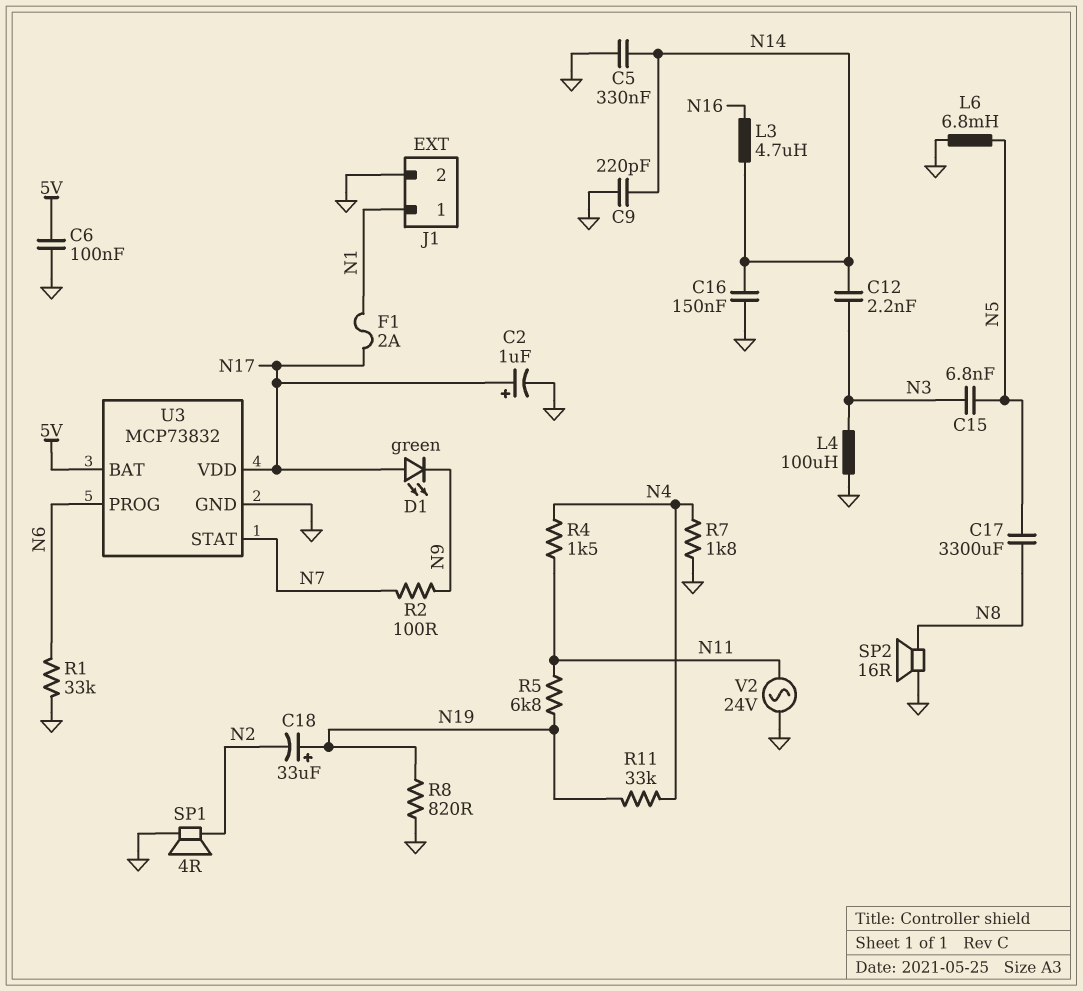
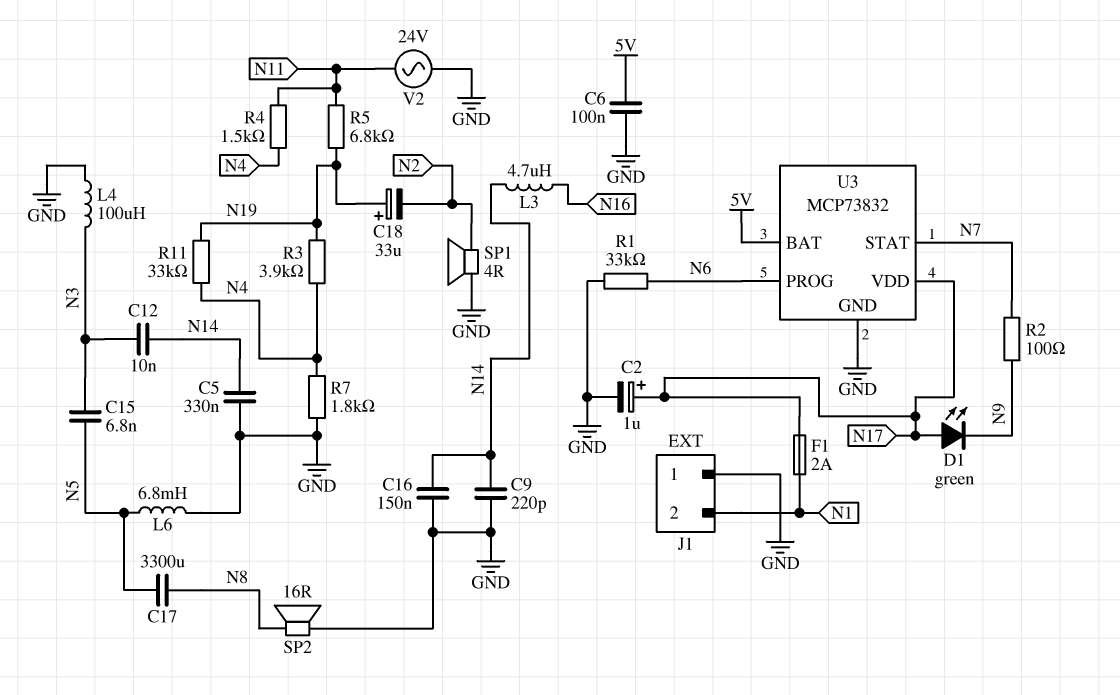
C12: 2.2nF (N3, N14) -> 10nF (N3, N14)
J1 pin 1: N1 -> GND
J1 pin 2: GND -> N1
R3: none -> 3.9k (N4, N19)
R8: 820 (GND, N19) -> none

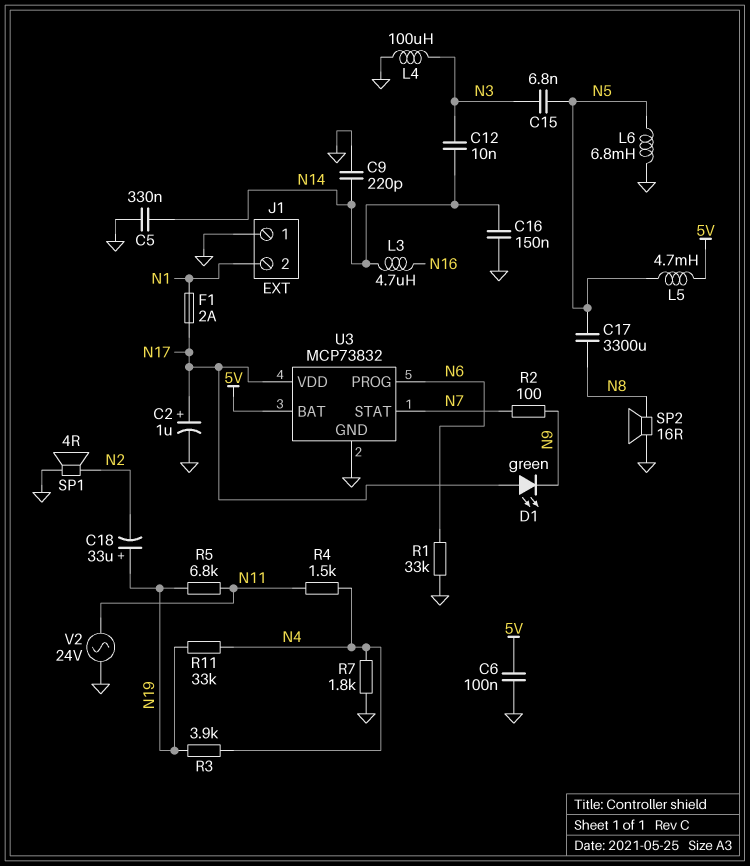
L5: none -> 4.7mH (5V, N5)

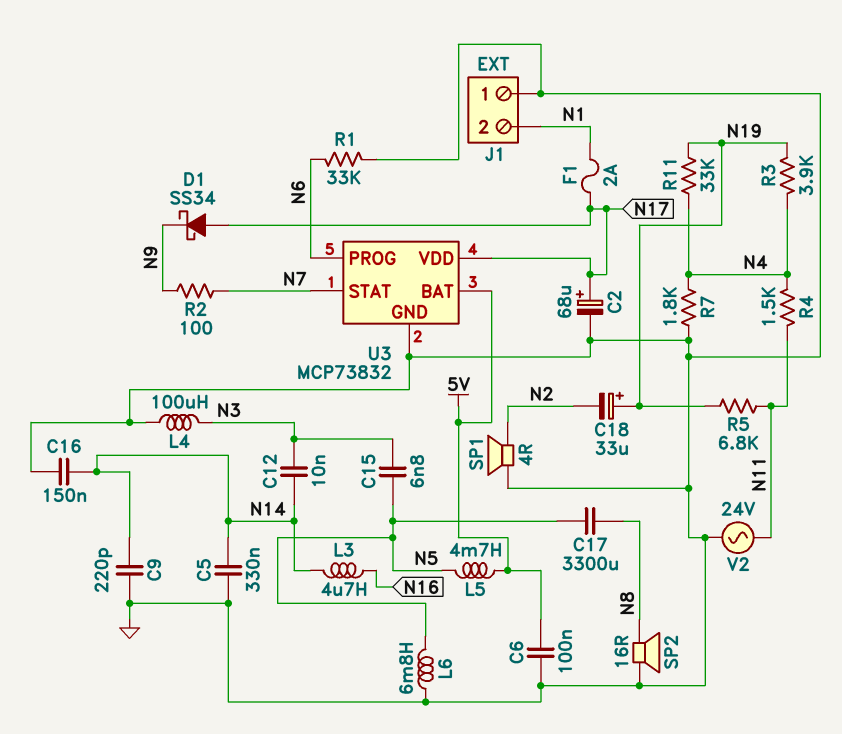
C2: 1uF (plus N17, minus GND) -> 68uF (plus N17, minus GND)
D1: LED green (A N17, K N9) -> schottky SS34 (A N17, K N9)

